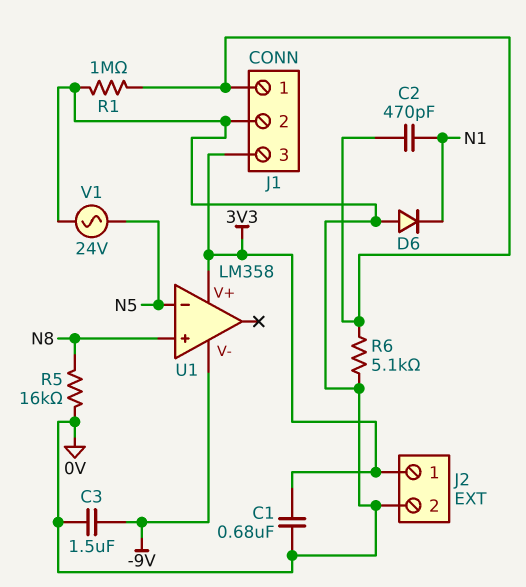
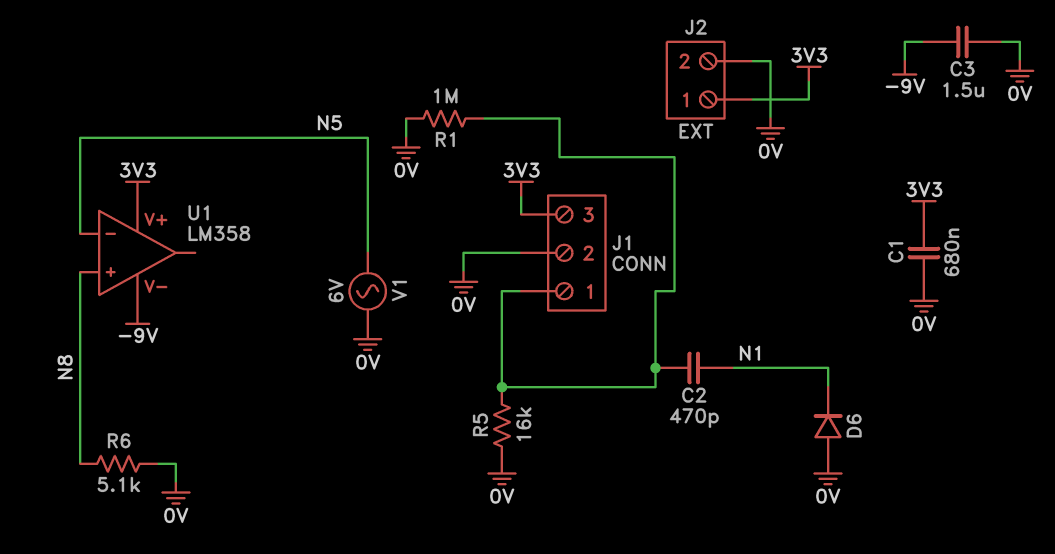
R5: 16k (0V, N8) -> 16k (0V, J1/1)
R6: 5.1k (0V, J1/1) -> 5.1k (0V, N8)
V1: AC 24V (0V, N5) -> AC 6V (0V, N5)

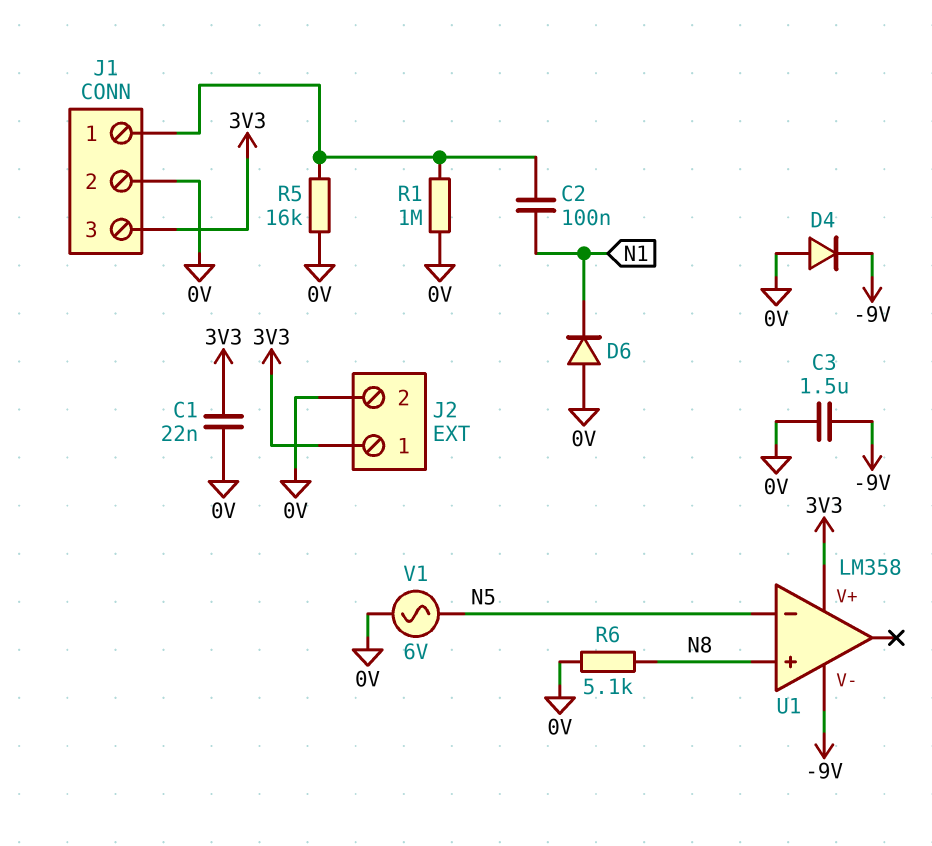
C1: 680nF (0V, 3V3) -> 22nF (0V, 3V3)
C2: 470pF (J1/1, N1) -> 100nF (J1/1, N1)
D4: none -> diode (A 0V, K -9V)

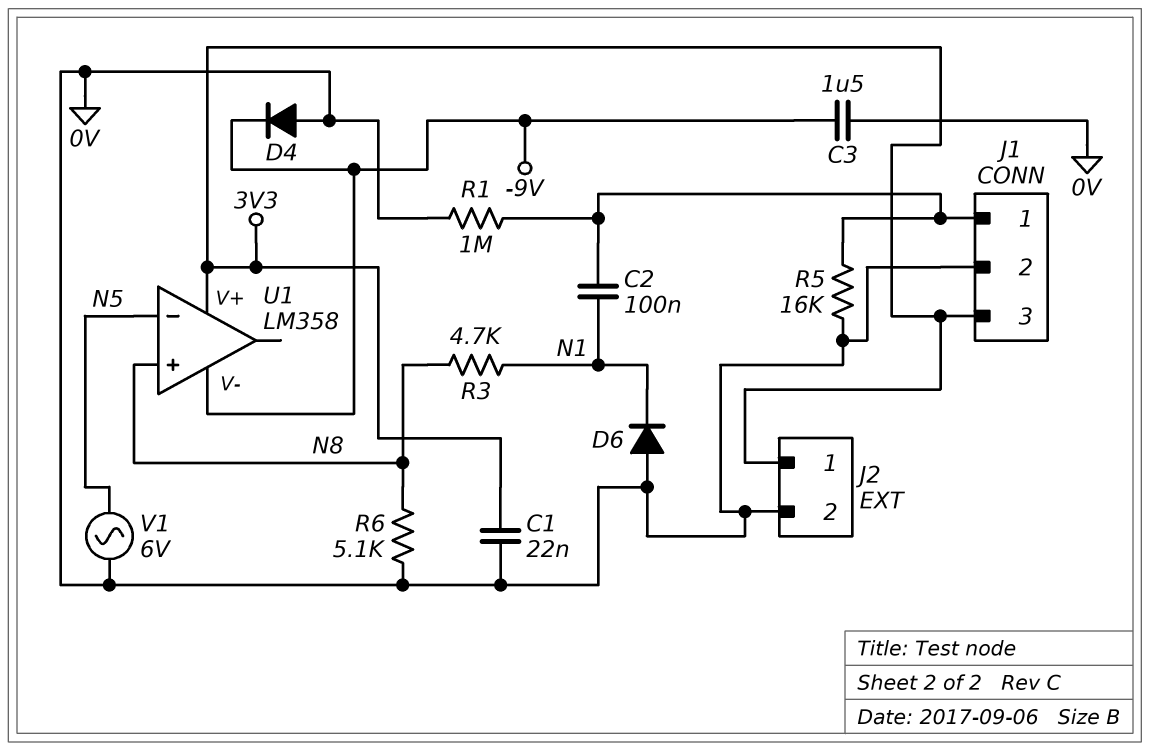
R3: none -> 4.7k (N1, N8)

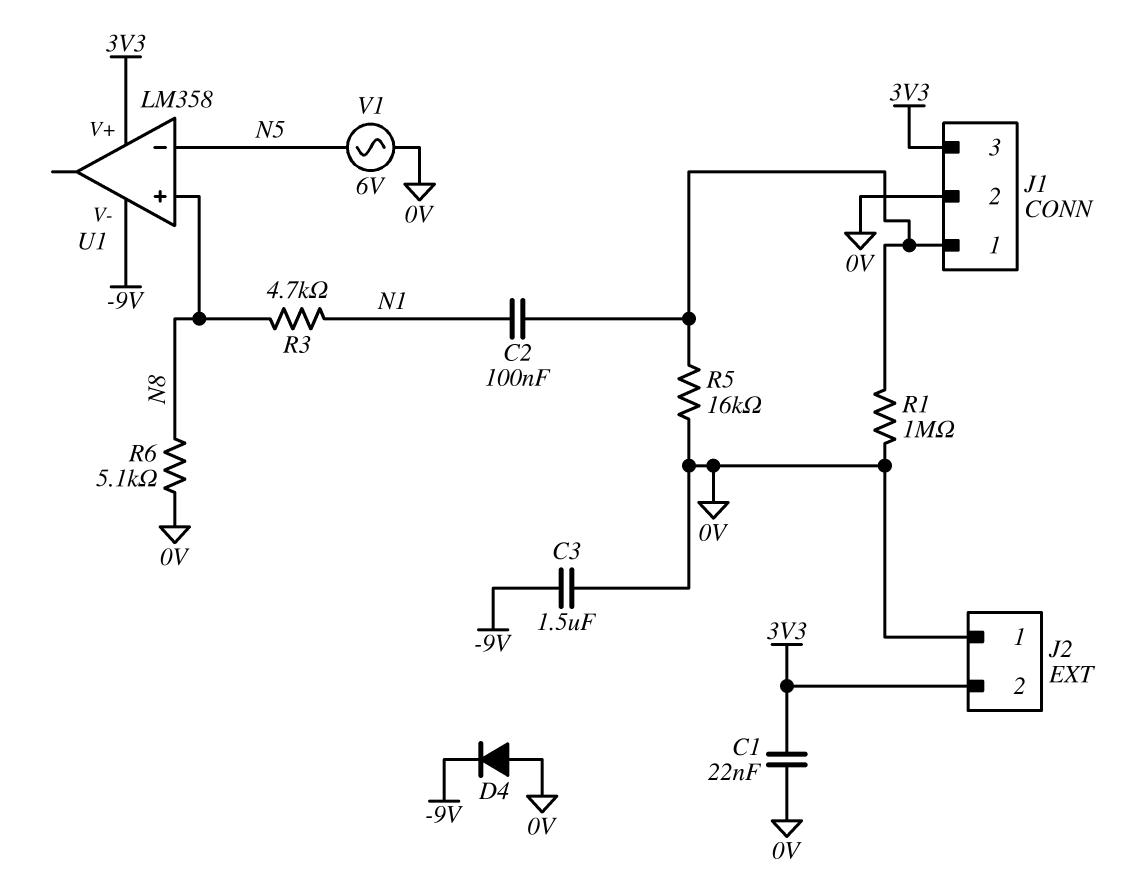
D6: diode (A 0V, K N1) -> none
J2 pin 1: 3V3 -> 0V
J2 pin 2: 0V -> 3V3

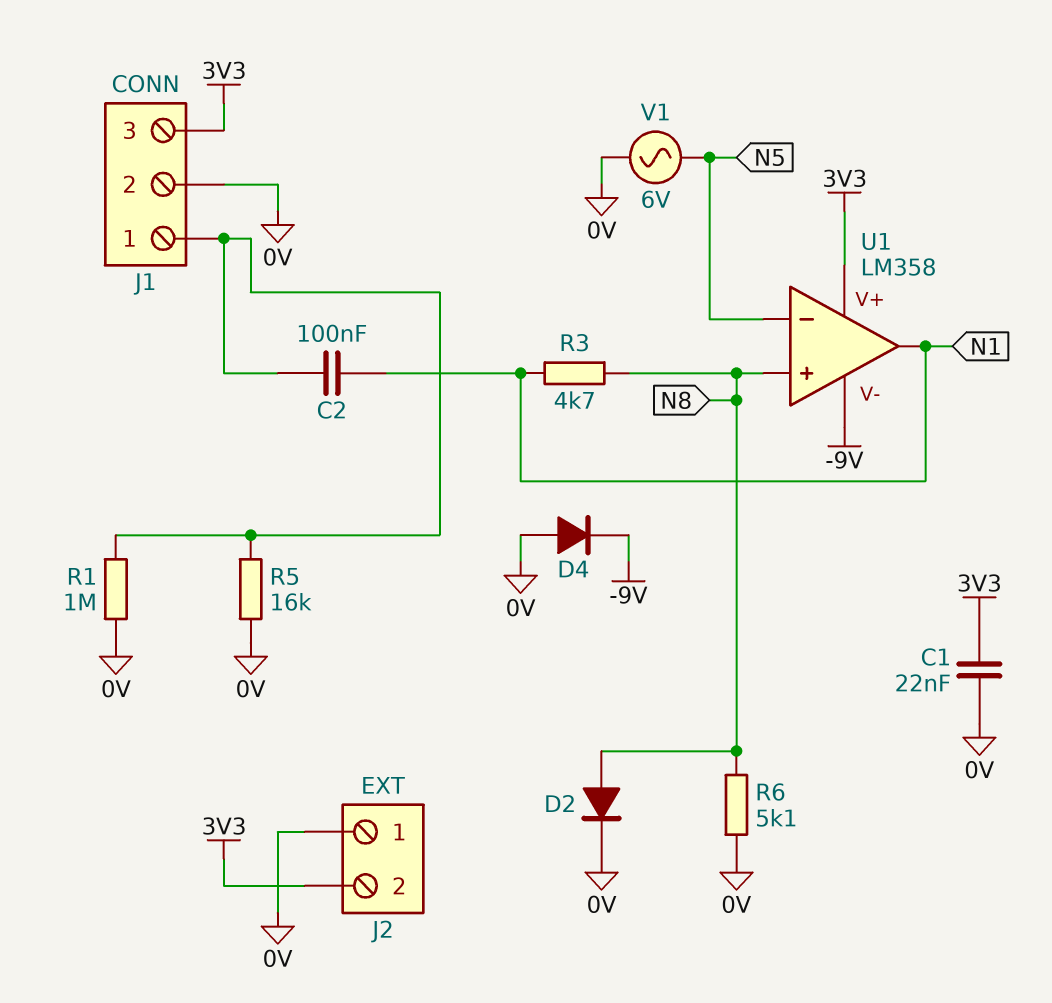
C3: 1.5uF (-9V, 0V) -> none
D2: none -> diode (A N8, K 0V)
U1 pin out: none -> N1

